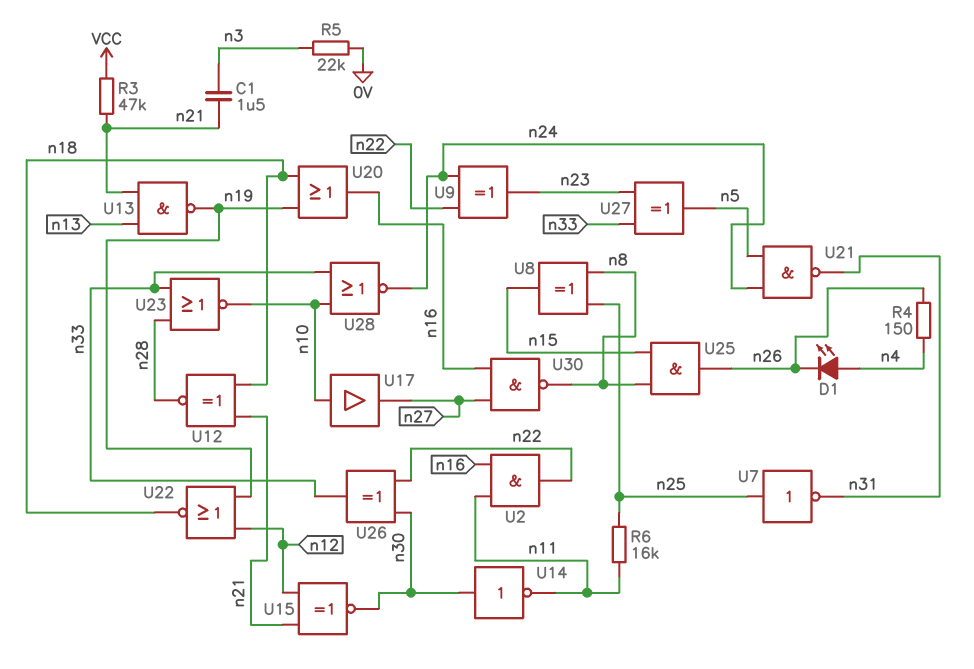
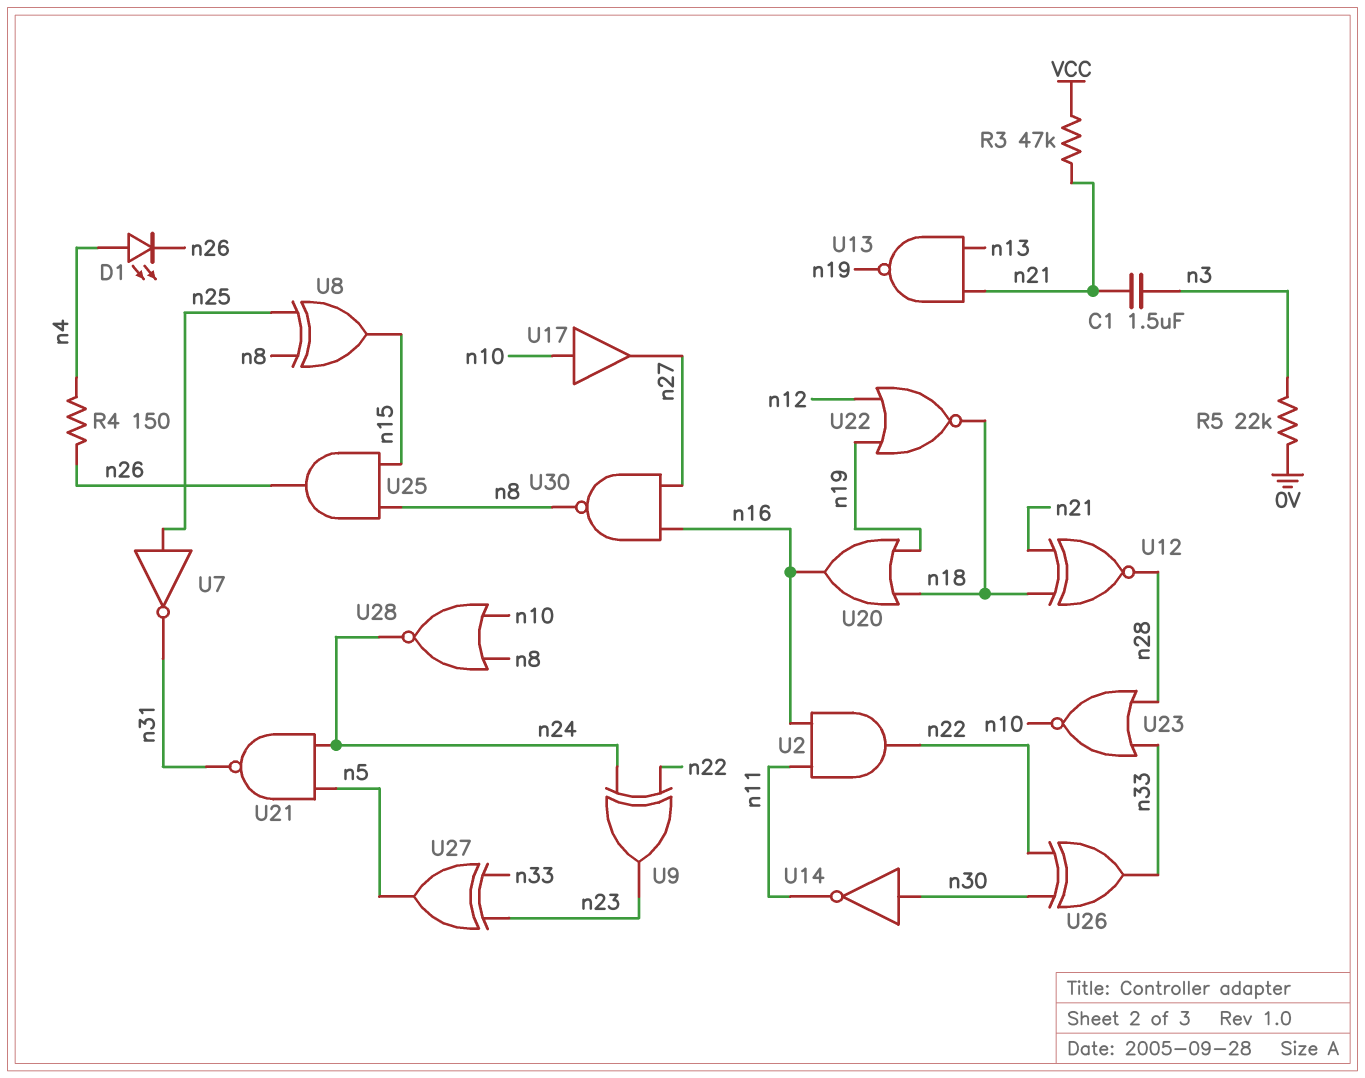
R6: 16k (n11, n25) -> none
U15: XNOR (in n12, in n21, out n30) -> none
U28: NOR (in n10, in n33, out n24) -> NOR (in n8, in n10, out n24)

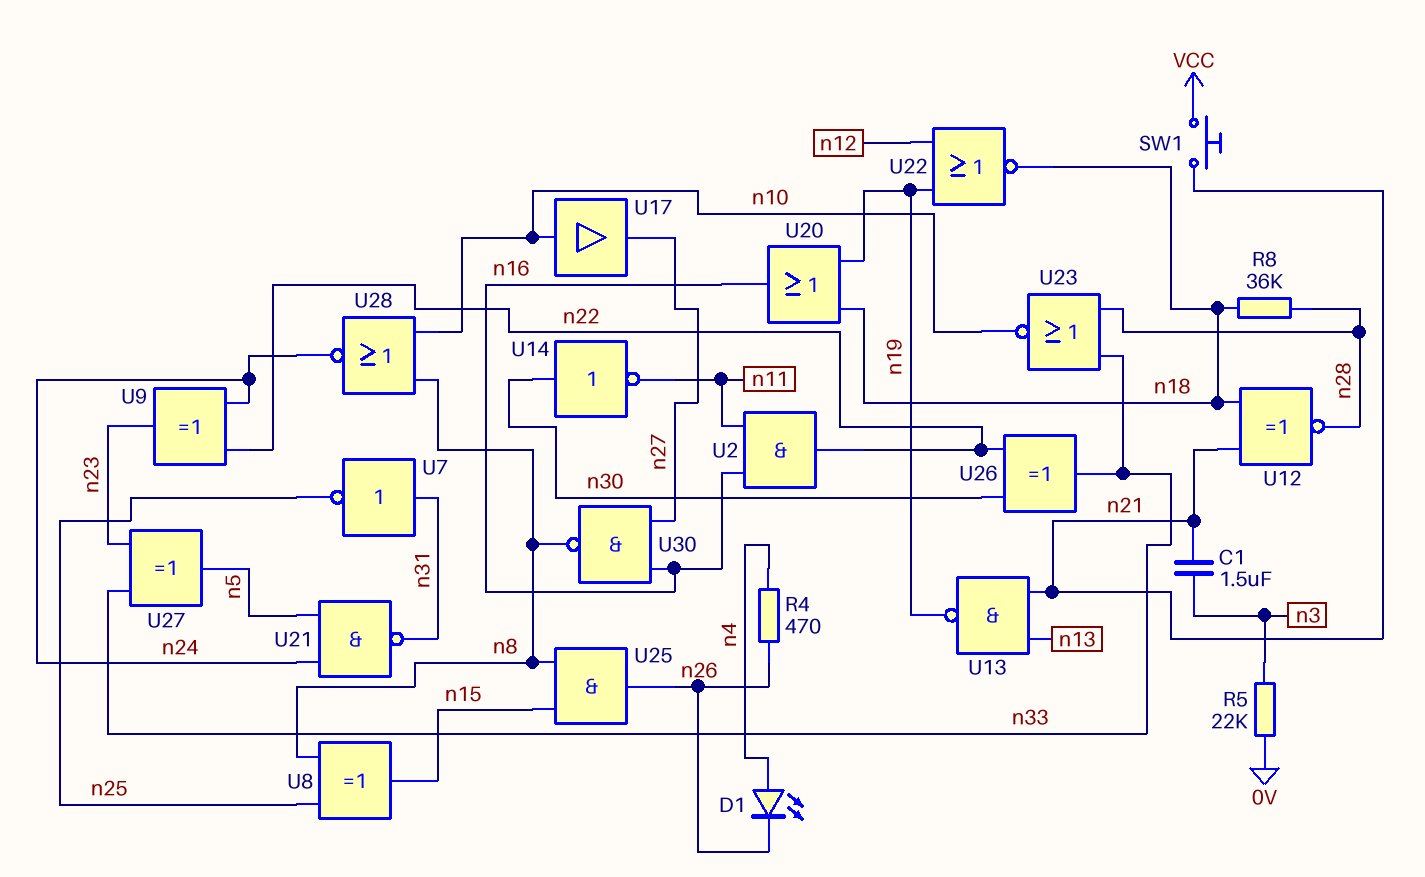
R3: 47k (VCC, n21) -> none
R4: 150 (n4, n26) -> 470 (n4, n26)
R8: none -> 36k (n18, n28)
SW1: none -> button (VCC, n21)
U7: NOT (in n25, out n31) -> NOT (in n31, out n25)

